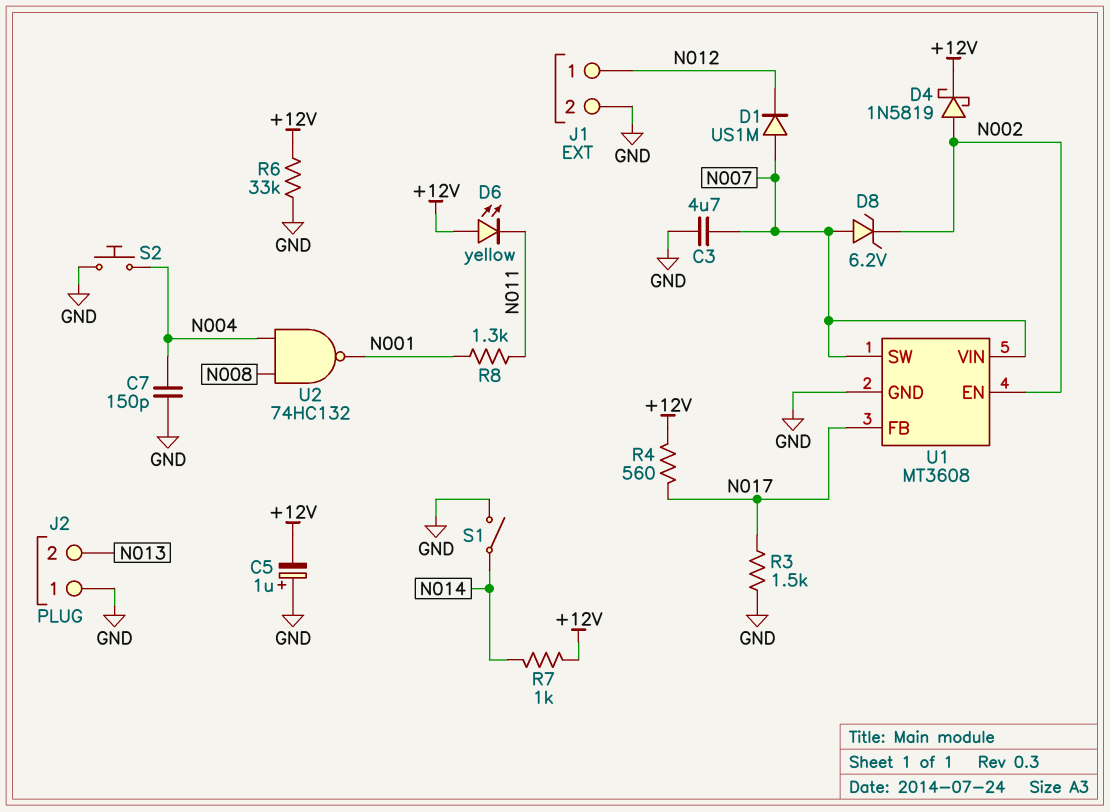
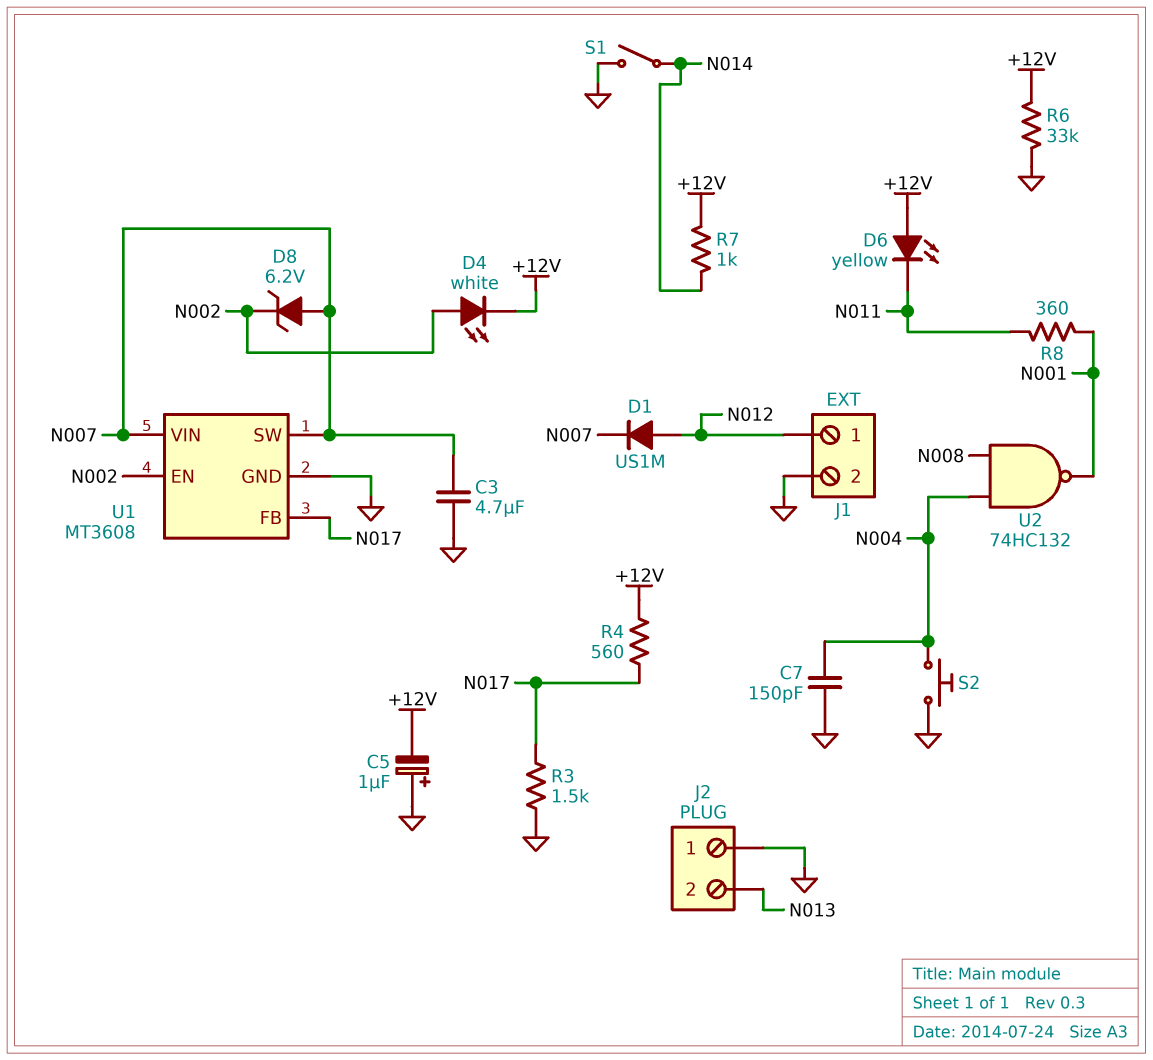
D1: diode US1M (A N007, K N012) -> diode US1M (A N012, K N007)
D4: schottky 1N5819 (A N002, K +12V) -> LED white (A N002, K +12V)
R8: 1.3k (N001, N011) -> 360 (N001, N011)

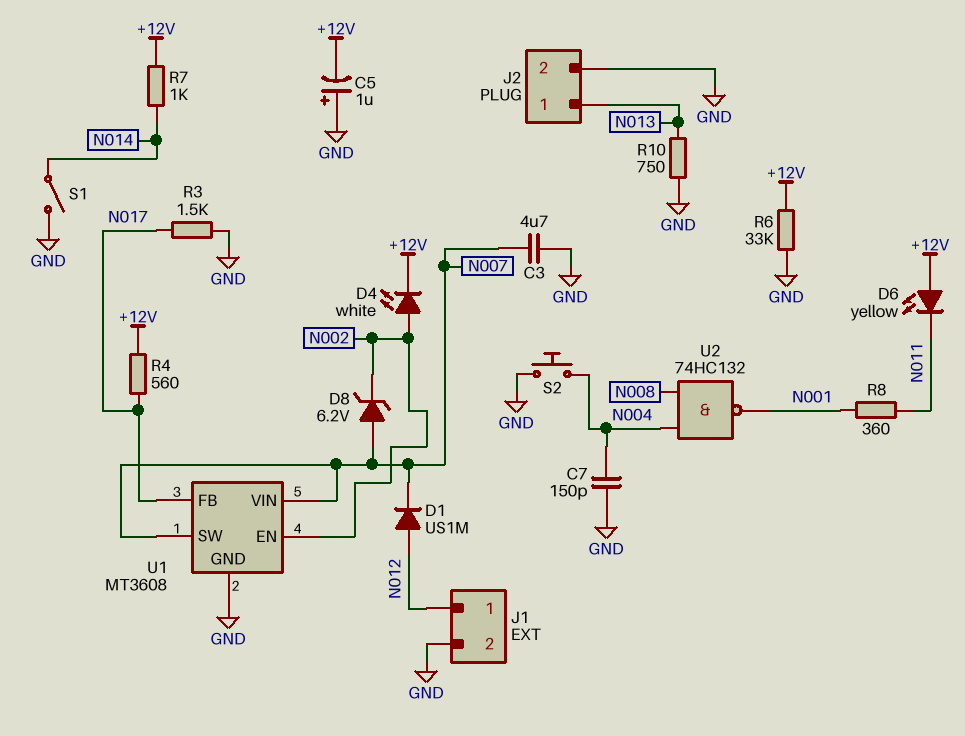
J2 pin 1: GND -> N013
J2 pin 2: N013 -> GND
R10: none -> 750 (GND, N013)

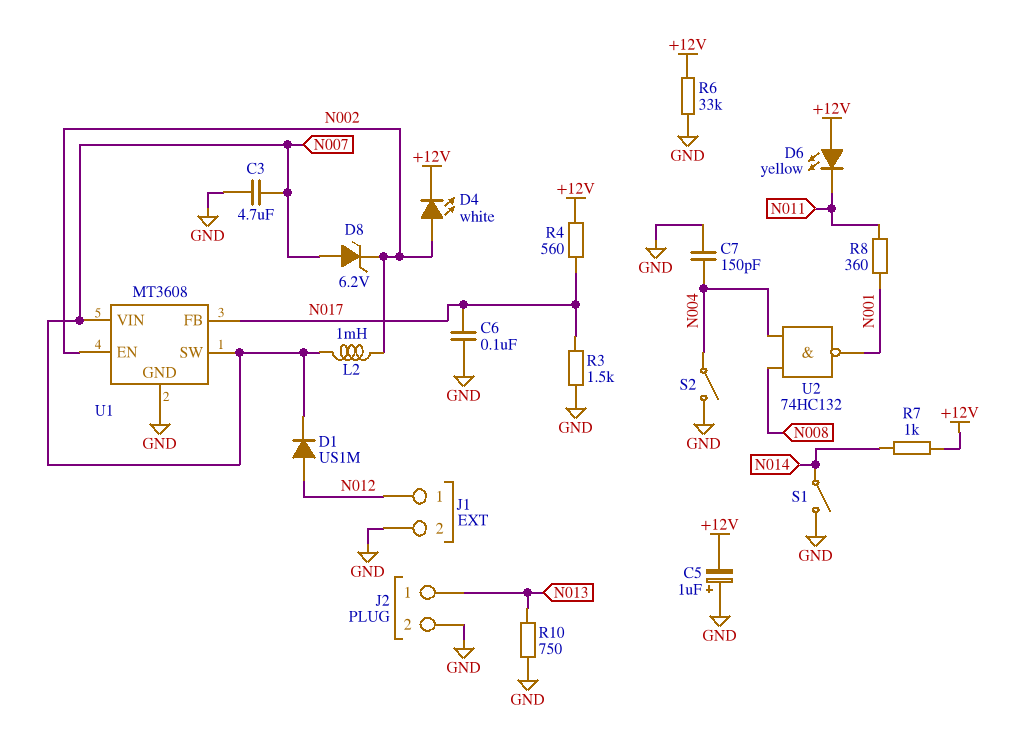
C6: none -> 100nF (GND, N017)
L2: none -> 1mH (N002, N007)
S2: button (GND, N004) -> switch (GND, N004)

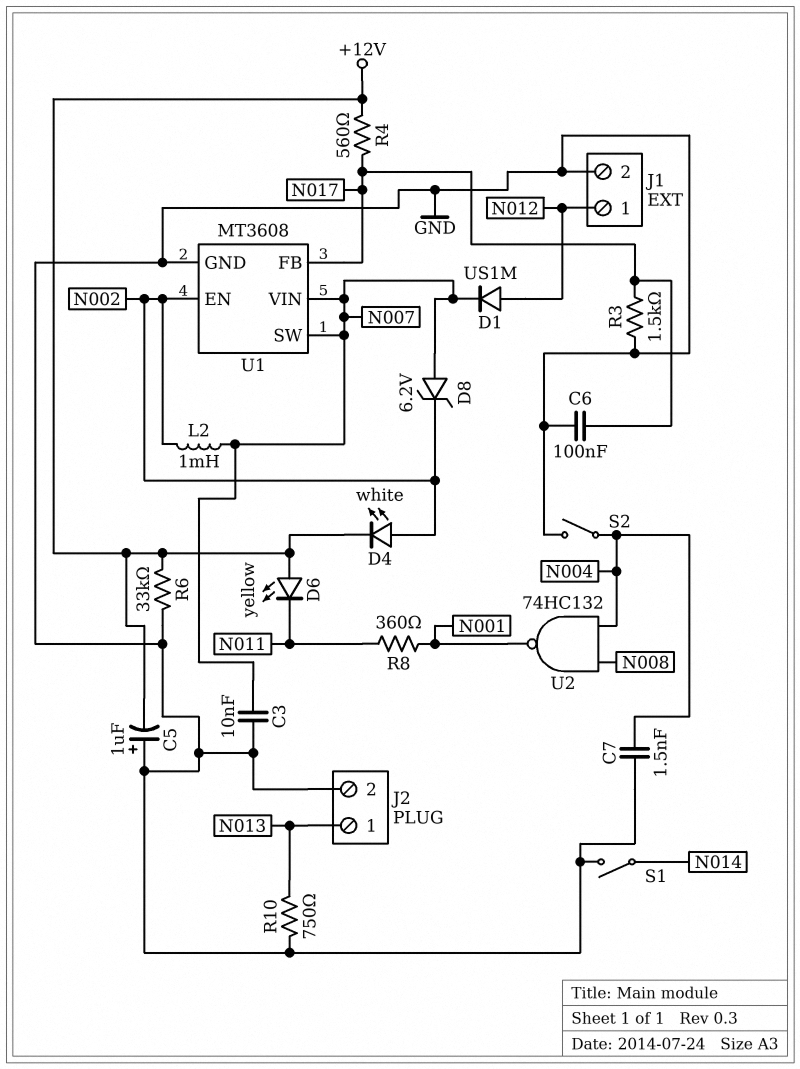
C3: 4.7uF (GND, N007) -> 10nF (GND, N007)
C7: 150pF (GND, N004) -> 1.5nF (GND, N004)
R7: 1k (+12V, N014) -> none

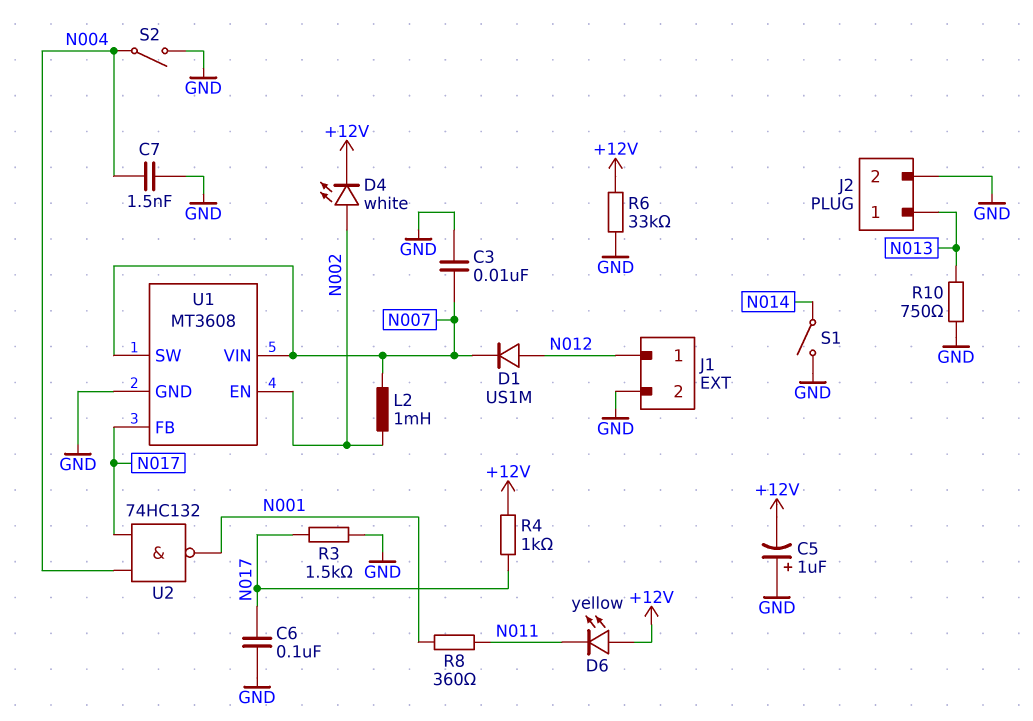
D8: zener 6.2V (A N007, K N002) -> none
R4: 560 (+12V, N017) -> 1k (+12V, N017)
U2: NAND 74HC132 (in N004, in N008, out N001) -> NAND 74HC132 (in N004, in N017, out N001)

